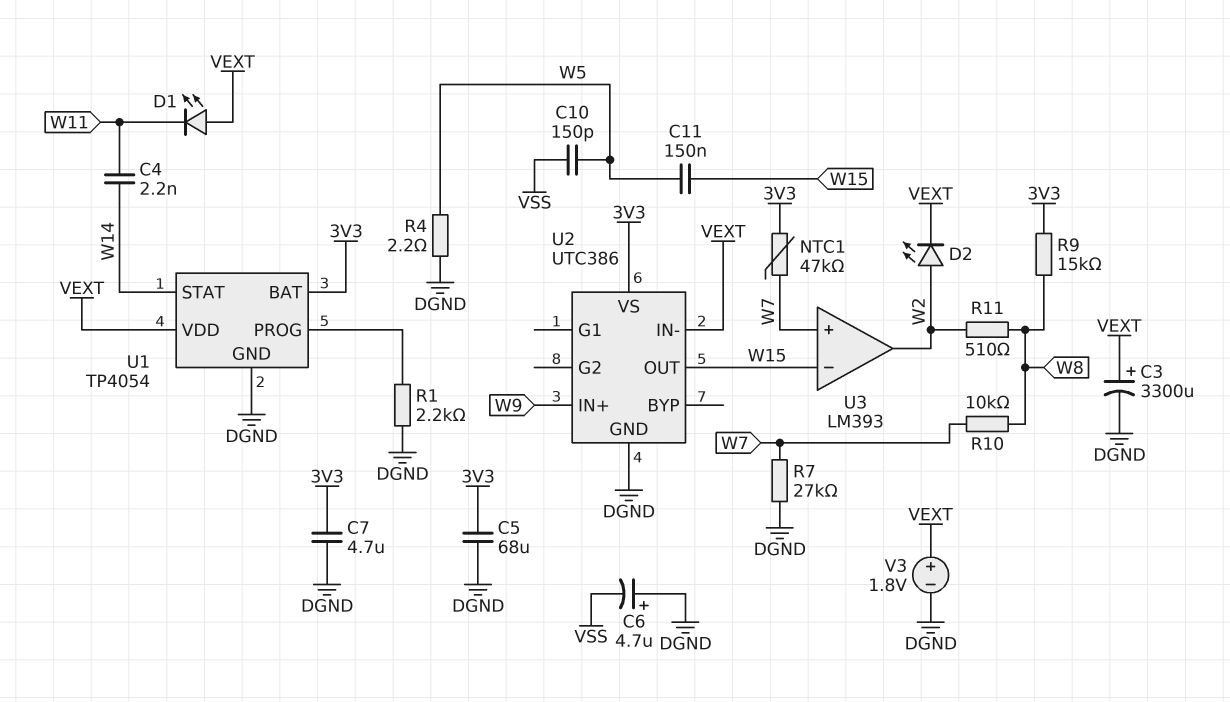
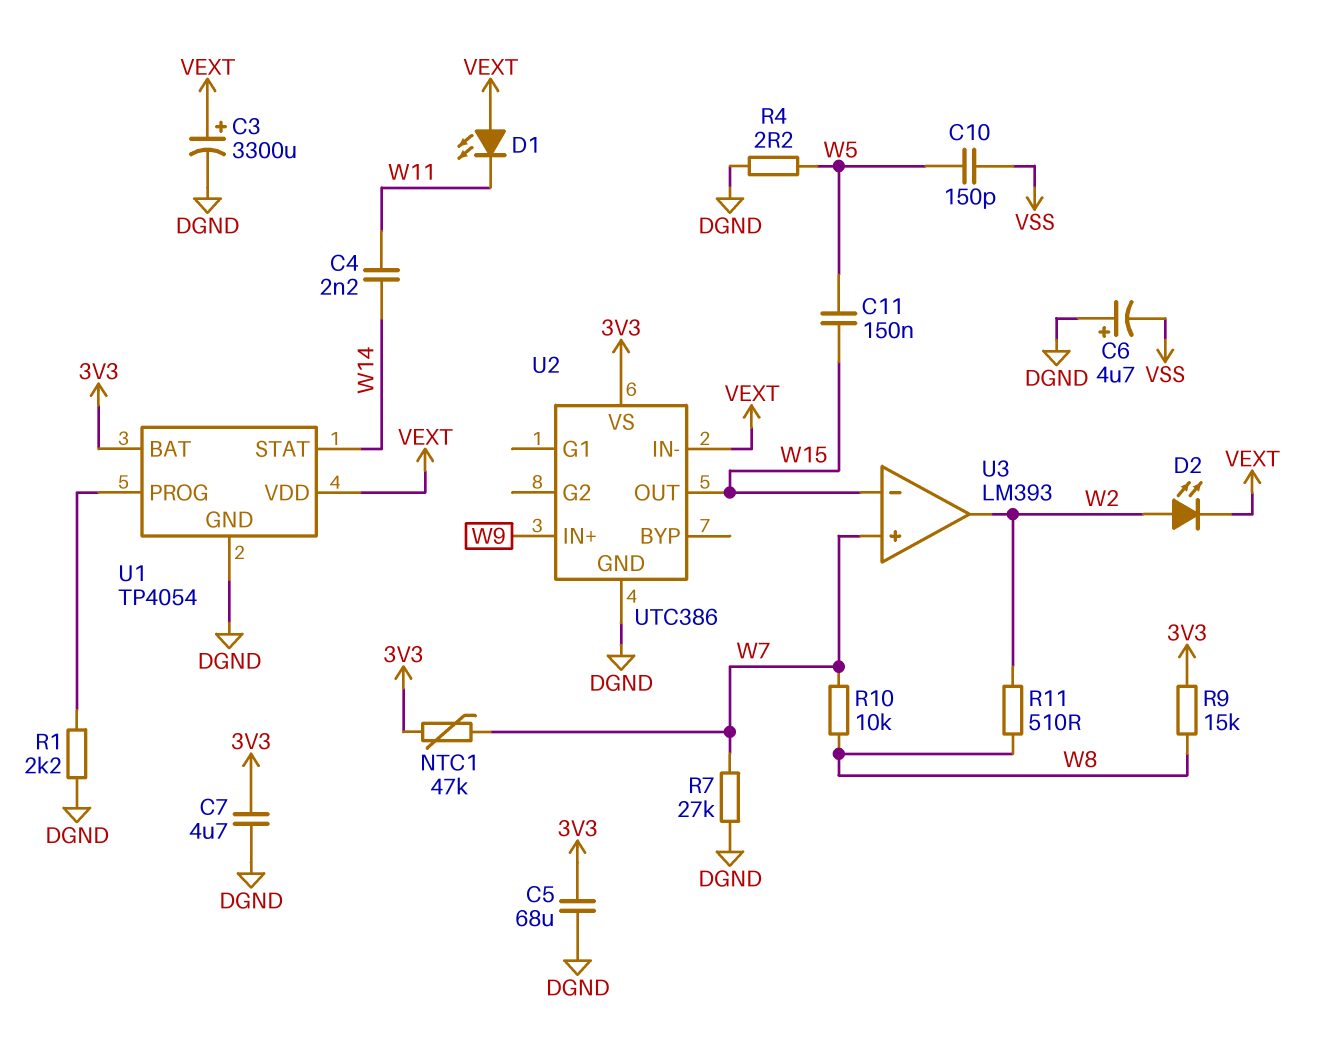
V3: 1.8V (plus VEXT, minus DGND) -> none

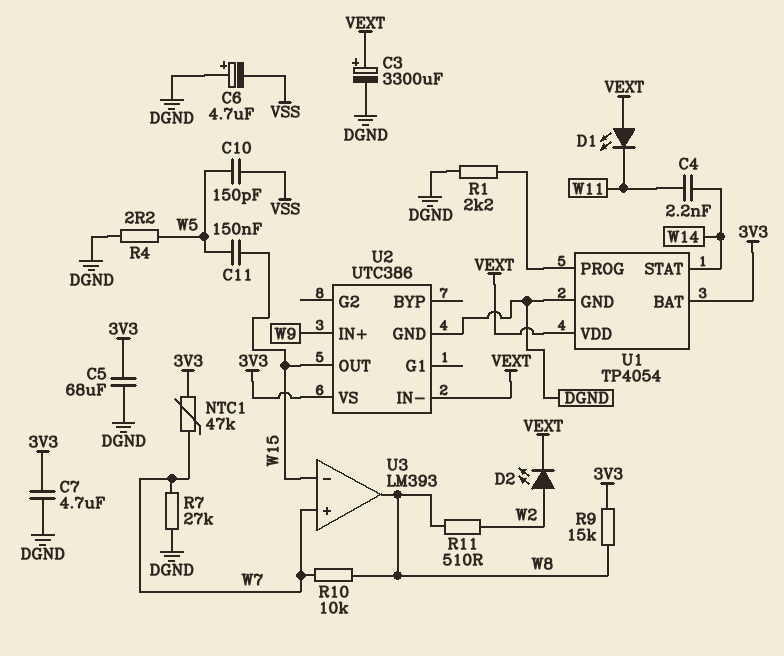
U3 pin out: W2 -> W8

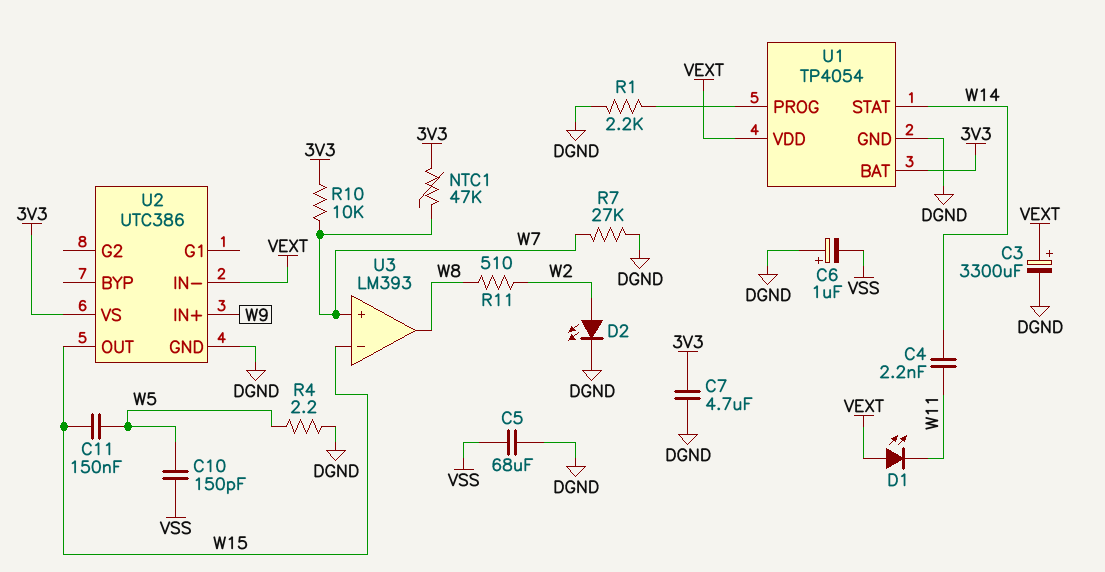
C5: 68uF (3V3, DGND) -> 68uF (DGND, VSS)
C6: 4.7uF (plus DGND, minus VSS) -> 1uF (plus DGND, minus VSS)
D2: LED (A W2, K VEXT) -> LED (A W2, K DGND)
R9: 15k (3V3, W8) -> none
R10: 10k (W7, W8) -> 10k (3V3, W7)

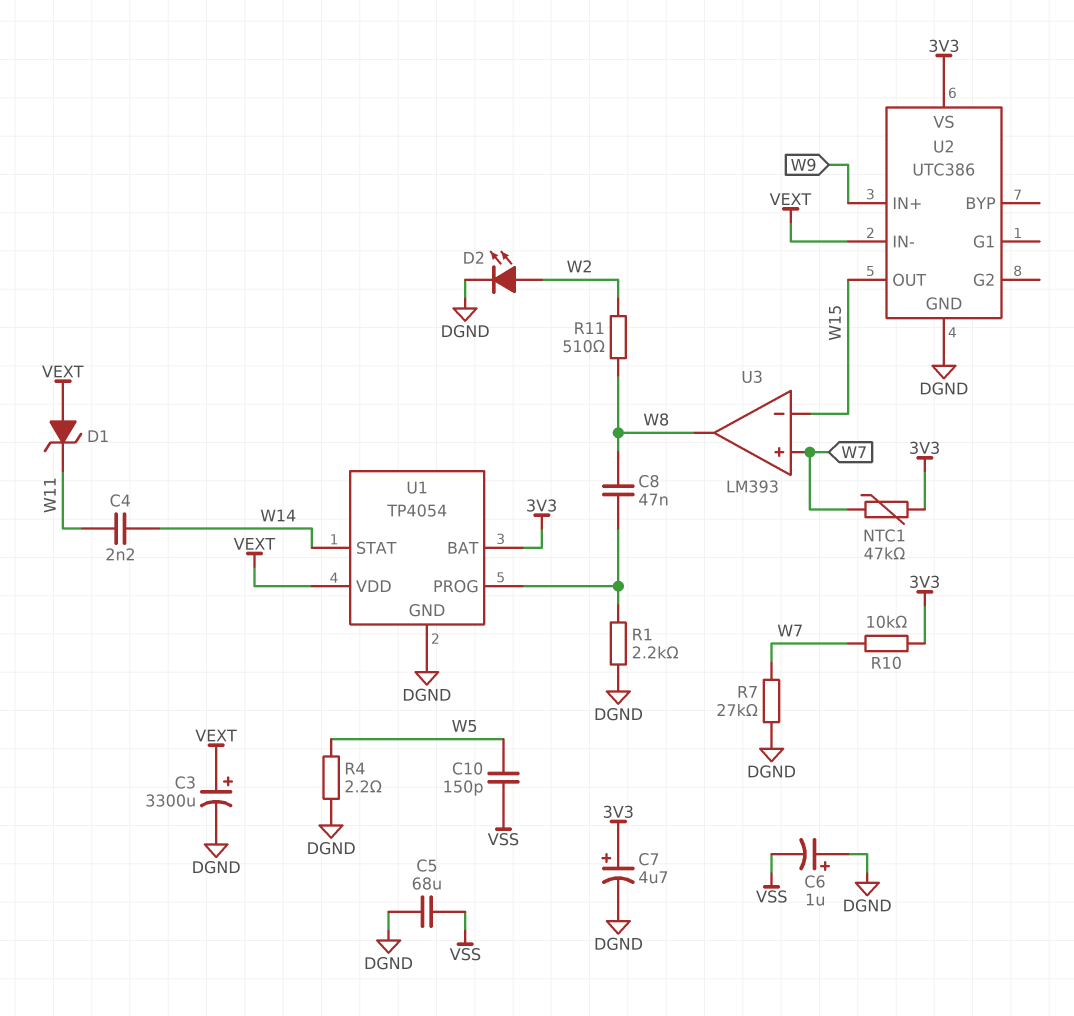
C7: 4.7uF (3V3, DGND) -> 4.7uF (plus 3V3, minus DGND)
C8: none -> 47nF (U1/PROG, W8)
C11: 150nF (W5, W15) -> none
D1: LED (A VEXT, K W11) -> zener (A VEXT, K W11)

